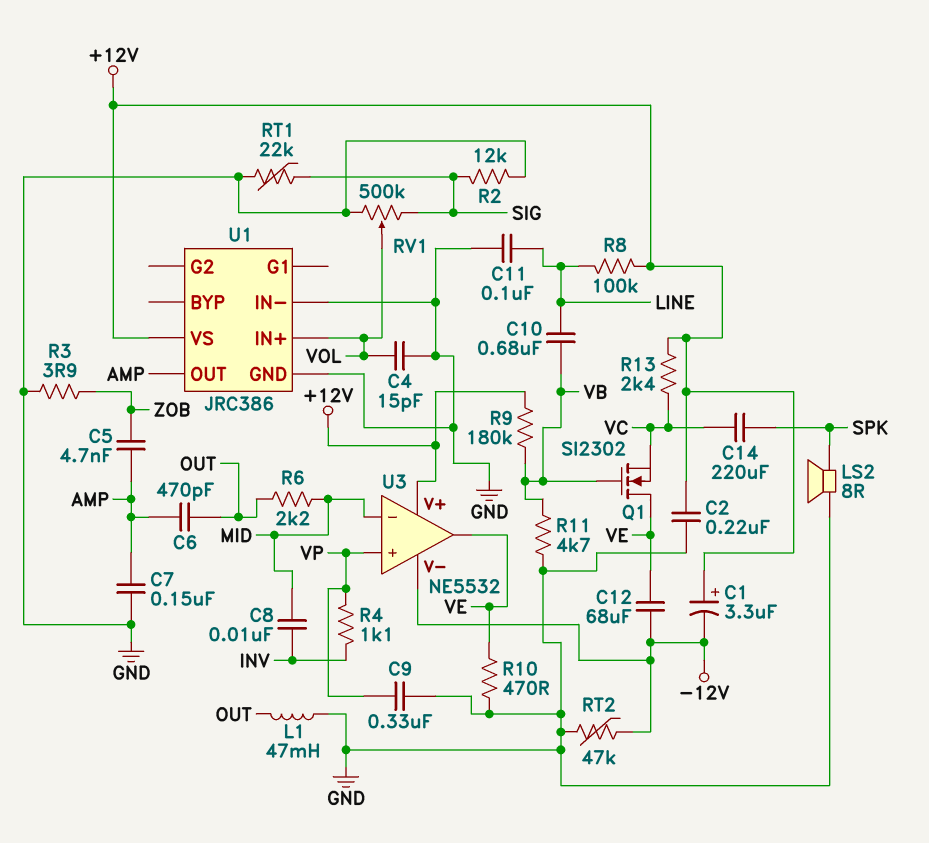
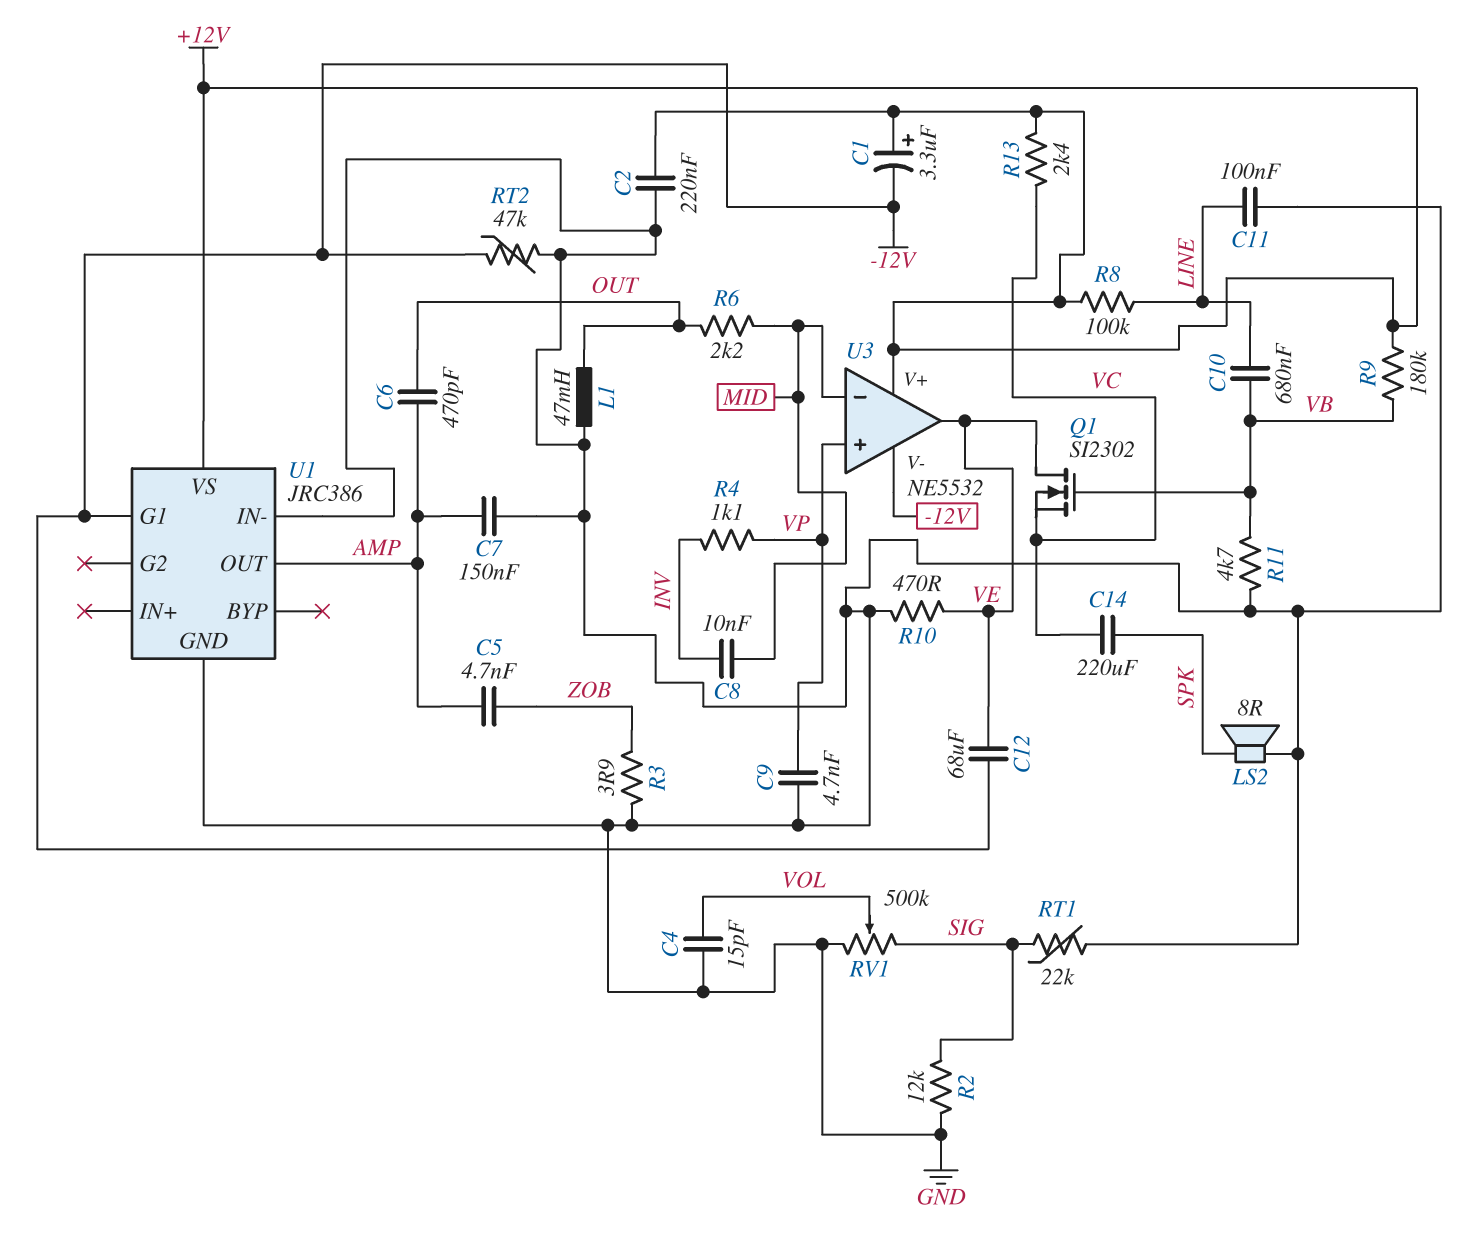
C9: 330nF (GND, VP) -> 4.7nF (GND, VP)
U1 pin G1: none -> -12V
U1 pin IN+: VOL -> none

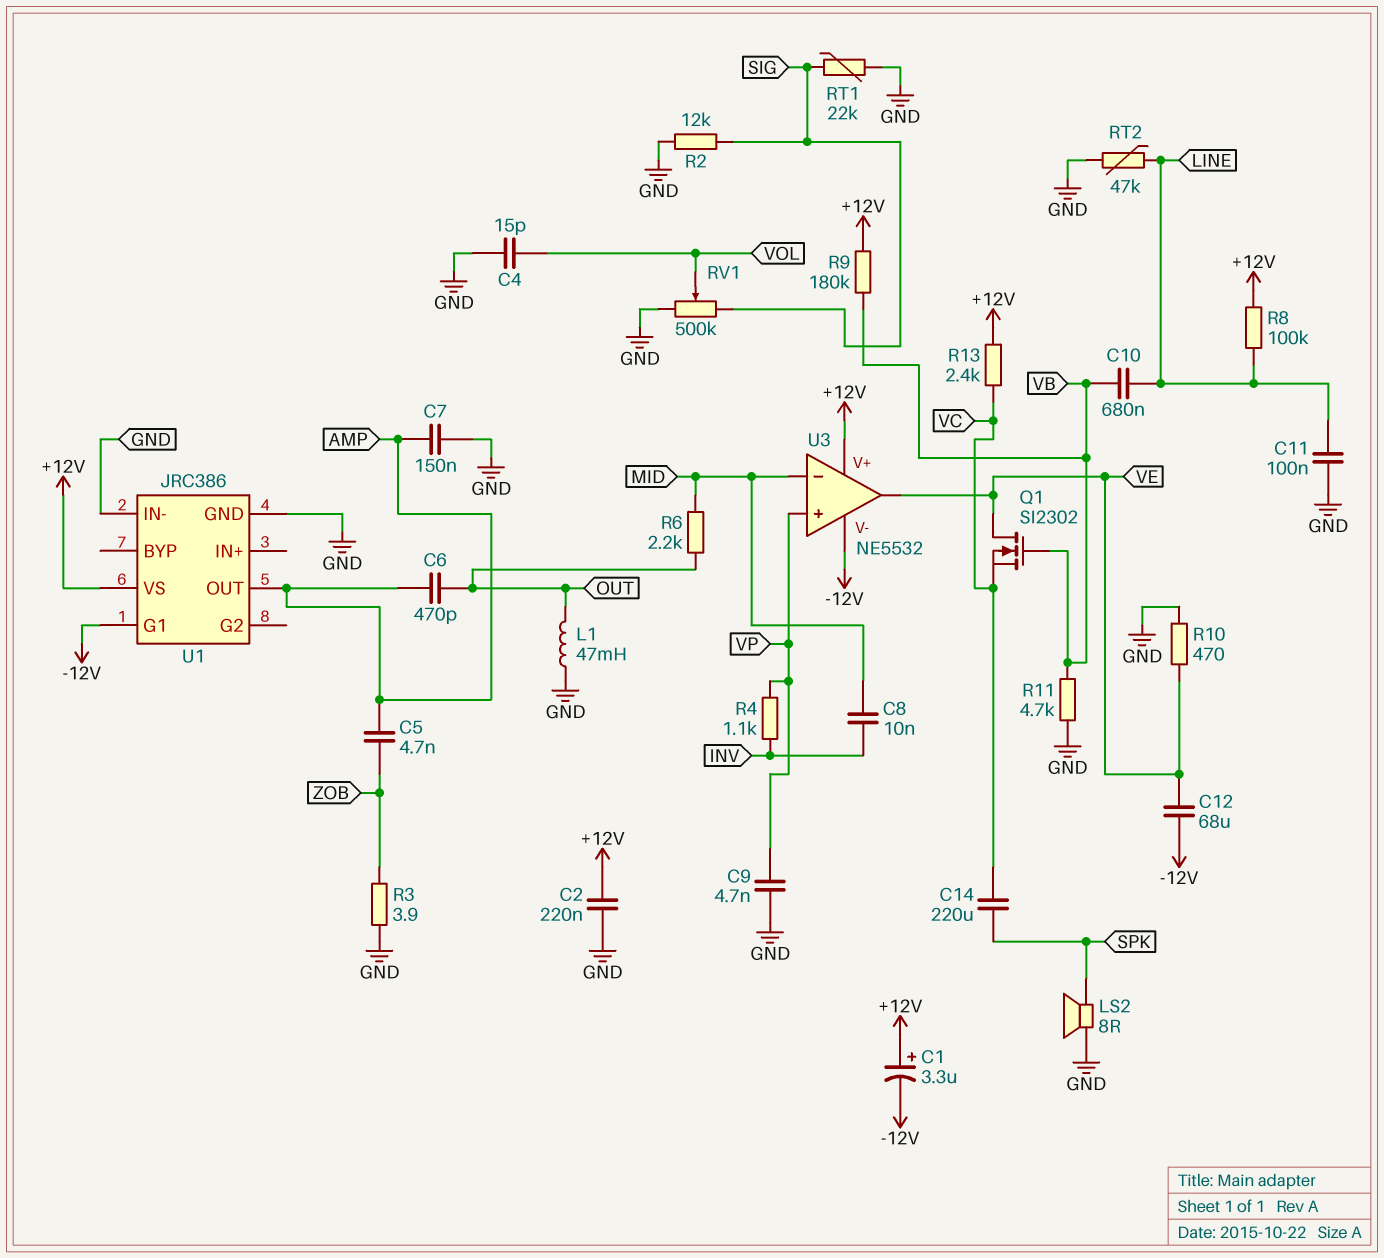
RT2: 47k (-12V, GND) -> 47k (GND, LINE)

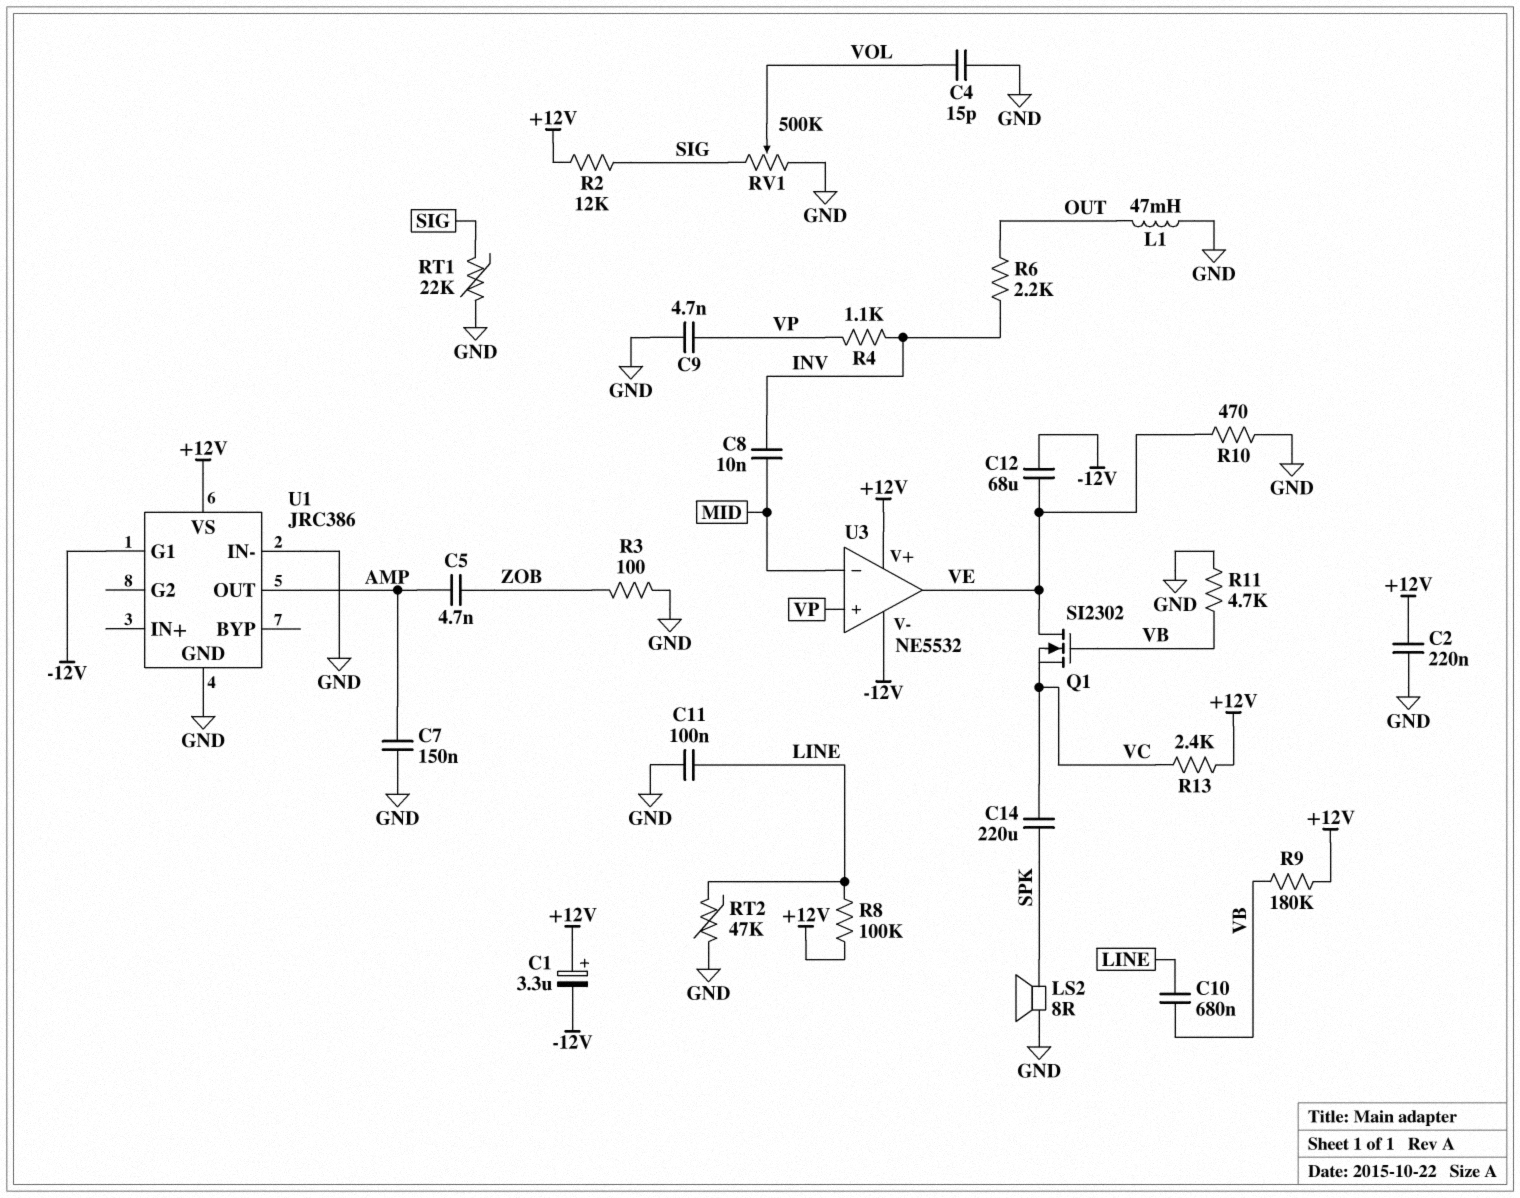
C6: 470pF (AMP, OUT) -> none
R2: 12k (GND, SIG) -> 12k (+12V, SIG)
R3: 3.9 (GND, ZOB) -> 100 (GND, ZOB)
R6: 2.2k (MID, OUT) -> 2.2k (INV, OUT)

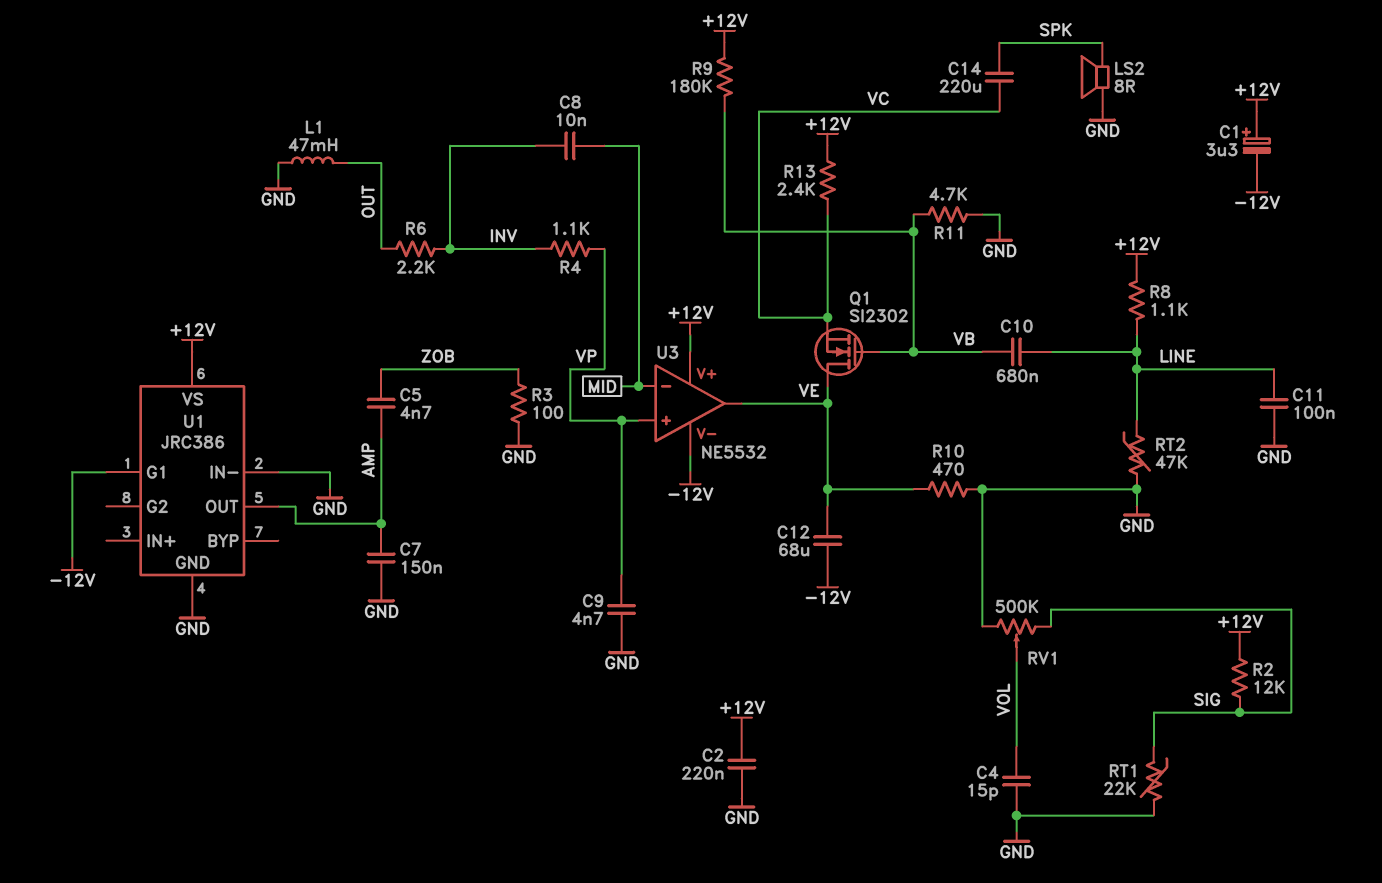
R8: 100k (+12V, LINE) -> 1.1k (+12V, LINE)

